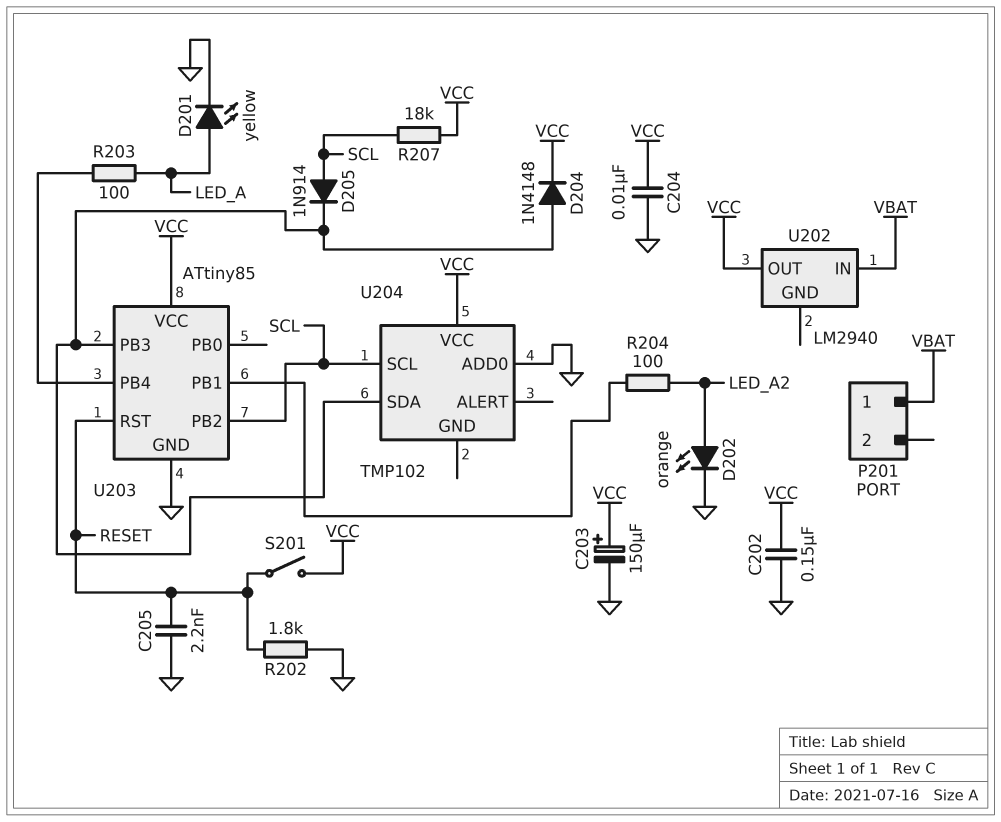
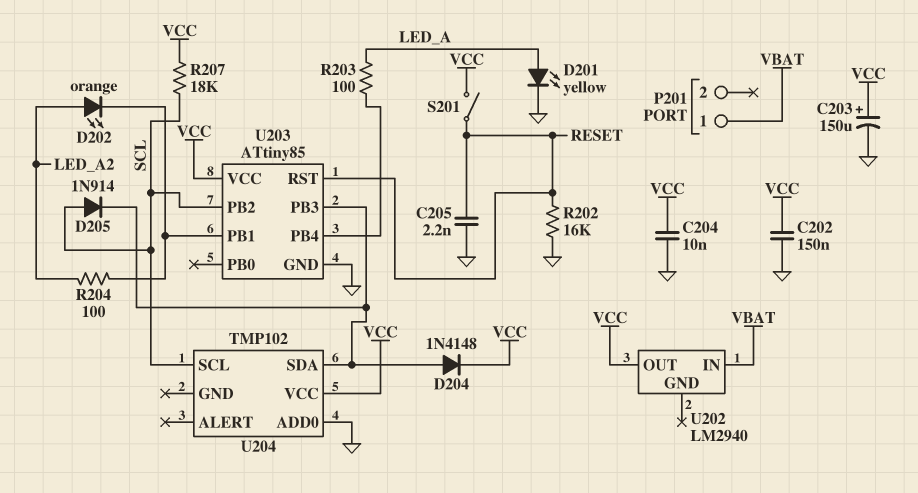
D202: LED orange (A LED_A2, K GND) -> LED orange (A LED_A2, K U203/PB1)
R202: 1.8k (GND, RESET) -> 16k (GND, RESET)

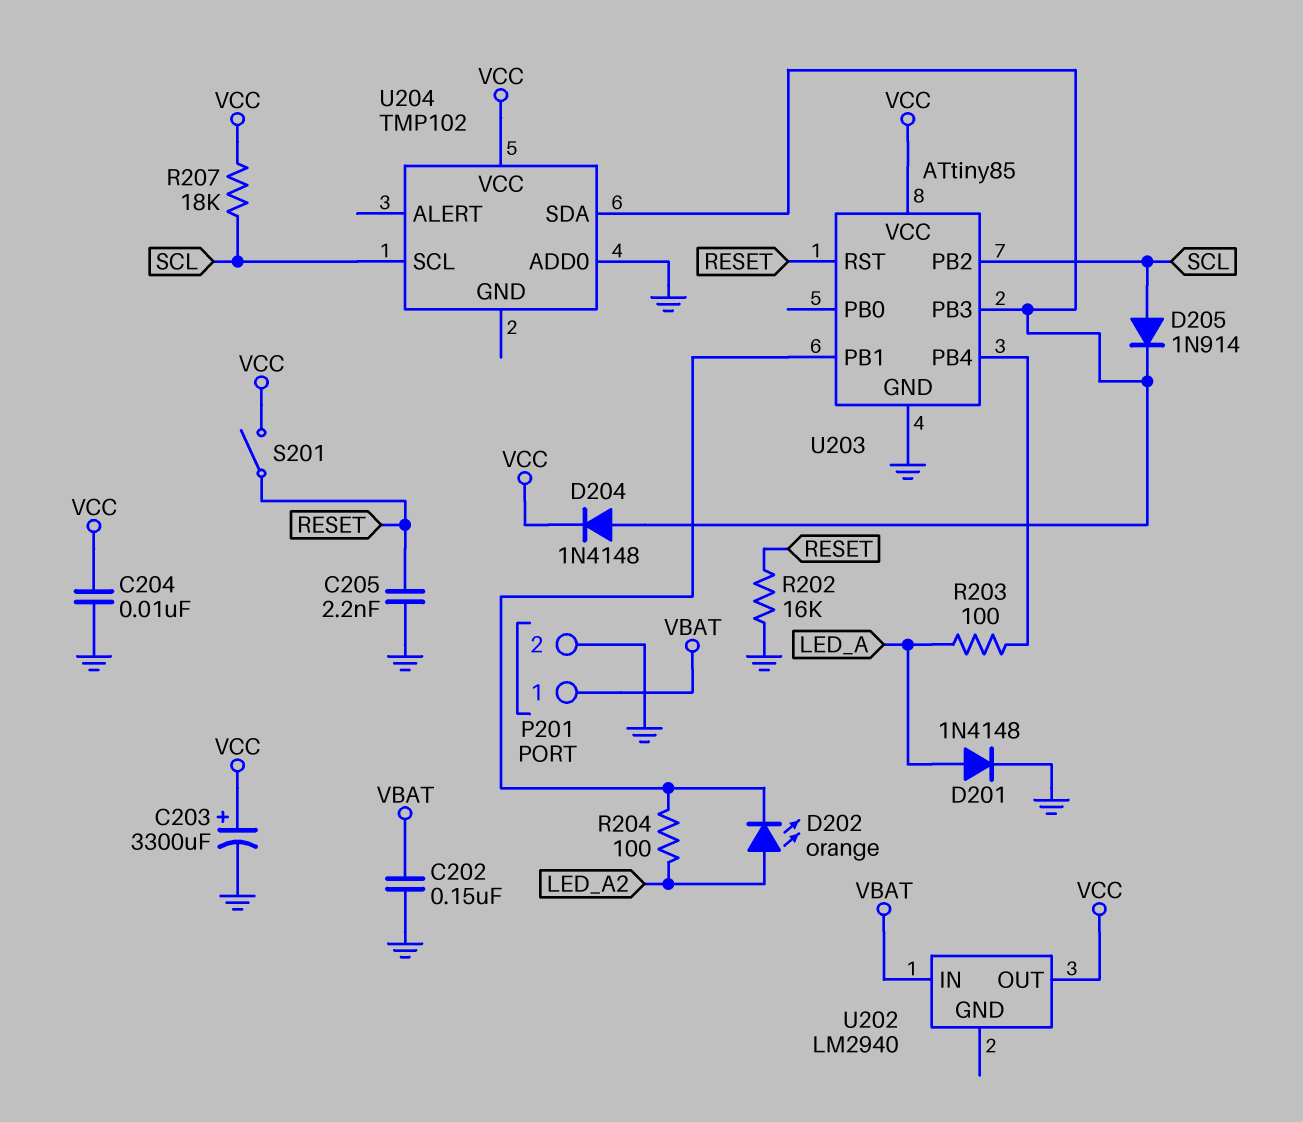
C202: 150nF (GND, VCC) -> 150nF (GND, VBAT)
C203: 150uF (plus VCC, minus GND) -> 3300uF (plus VCC, minus GND)
D201: LED yellow (A LED_A, K GND) -> diode 1N4148 (A LED_A, K GND)
P201 pin 2: none -> GND

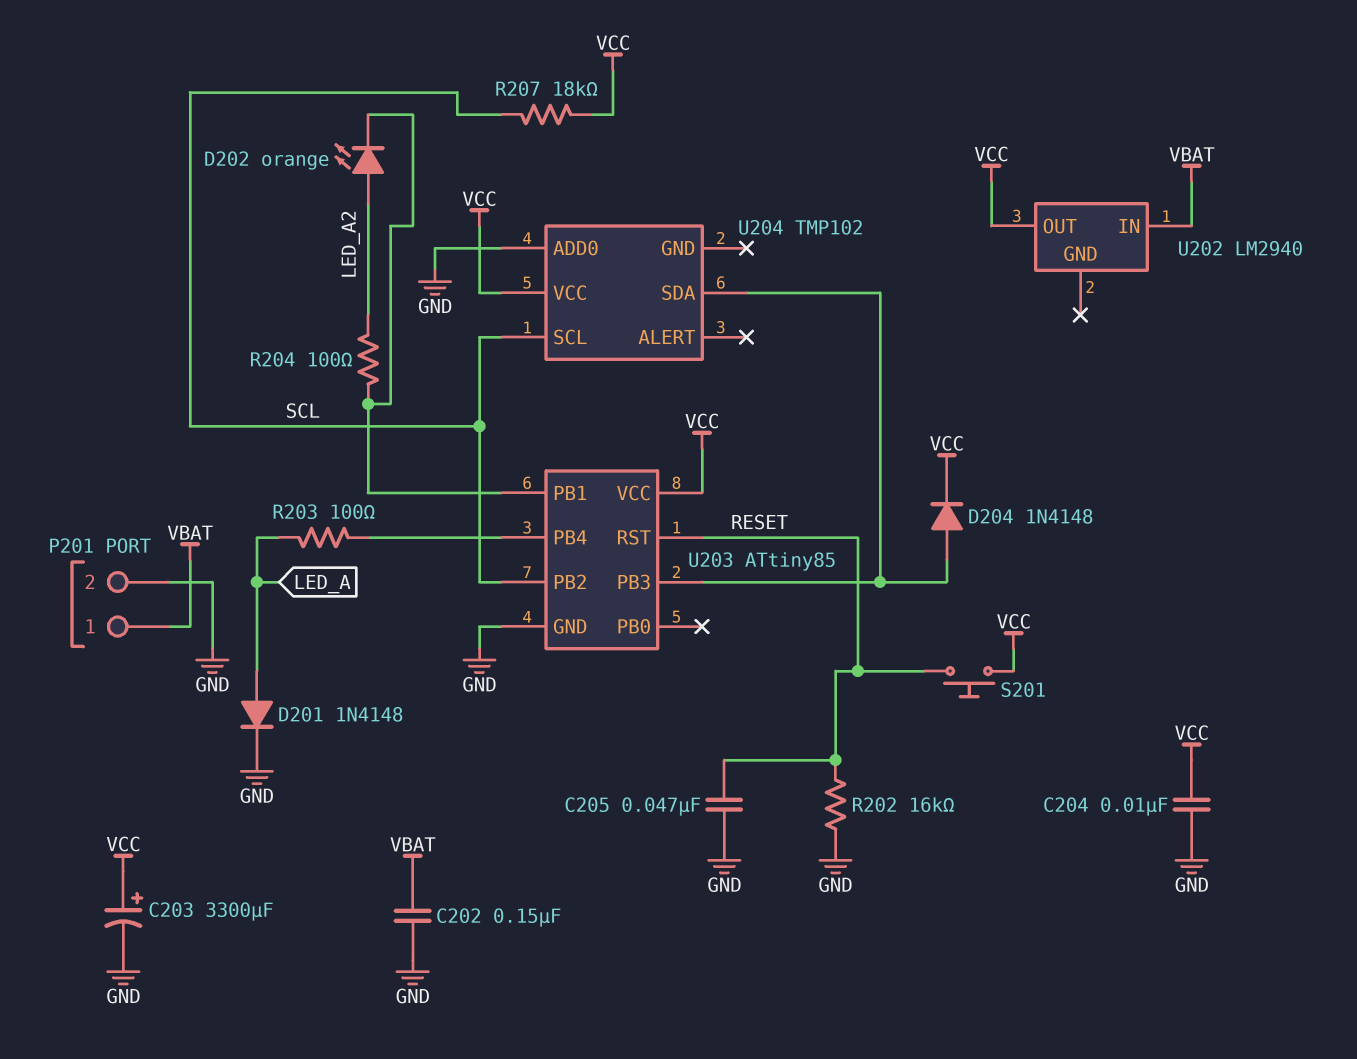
C205: 2.2nF (GND, RESET) -> 47nF (GND, RESET)
D205: diode 1N914 (A SCL, K U203/PB3) -> none
S201: switch (RESET, VCC) -> button (RESET, VCC)

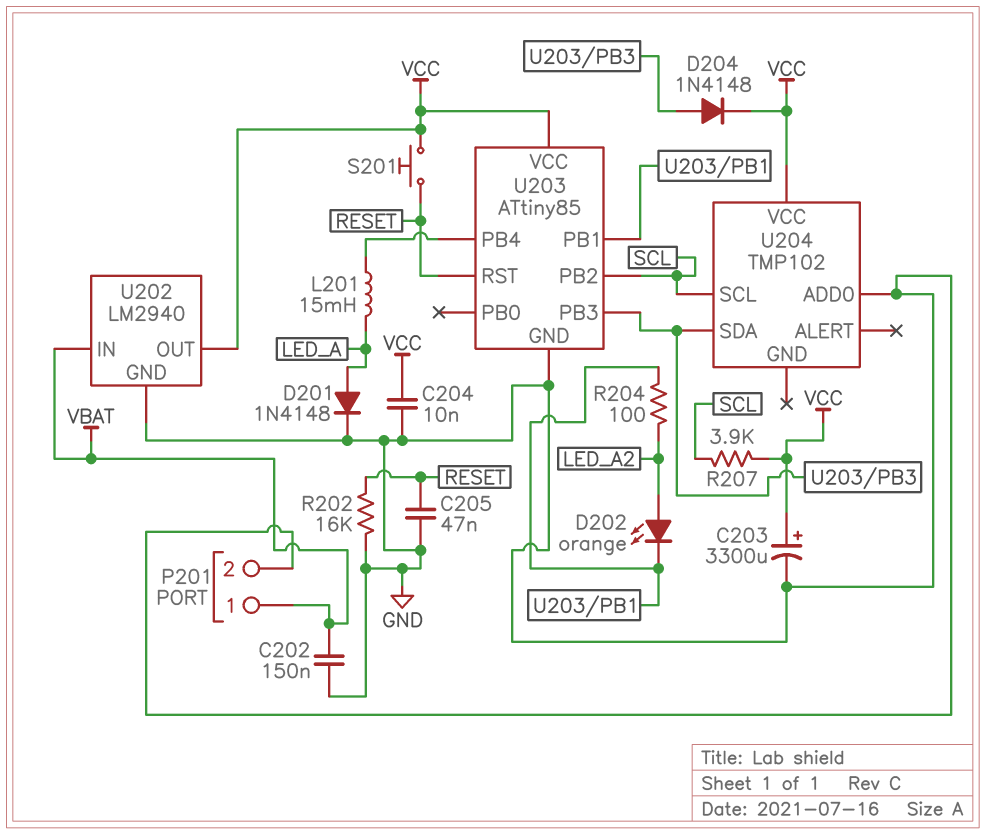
L201: none -> 15mH (LED_A, U203/PB4)
R203: 100 (LED_A, U203/PB4) -> none
R207: 18k (SCL, VCC) -> 3.9k (SCL, VCC)
U202 pin GND: none -> GND

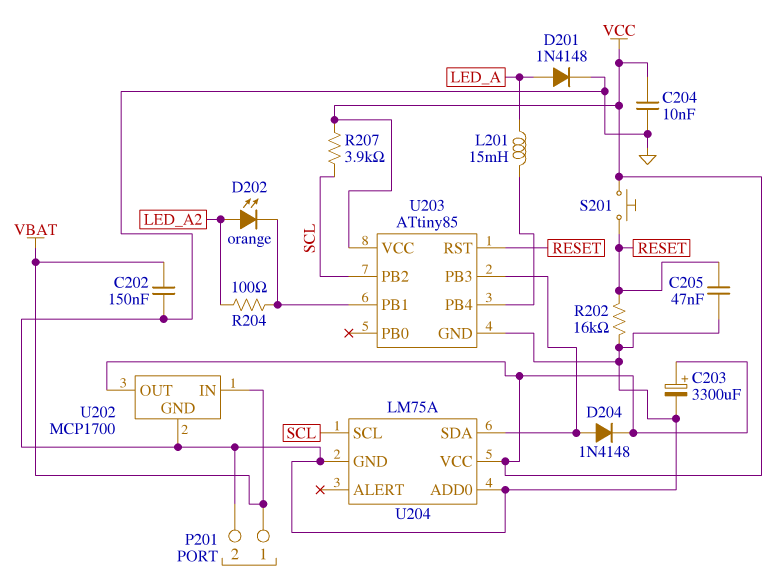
U202: LM2940 -> MCP1700
U204: TMP102 -> LM75A
U204 pin GND: none -> GND

